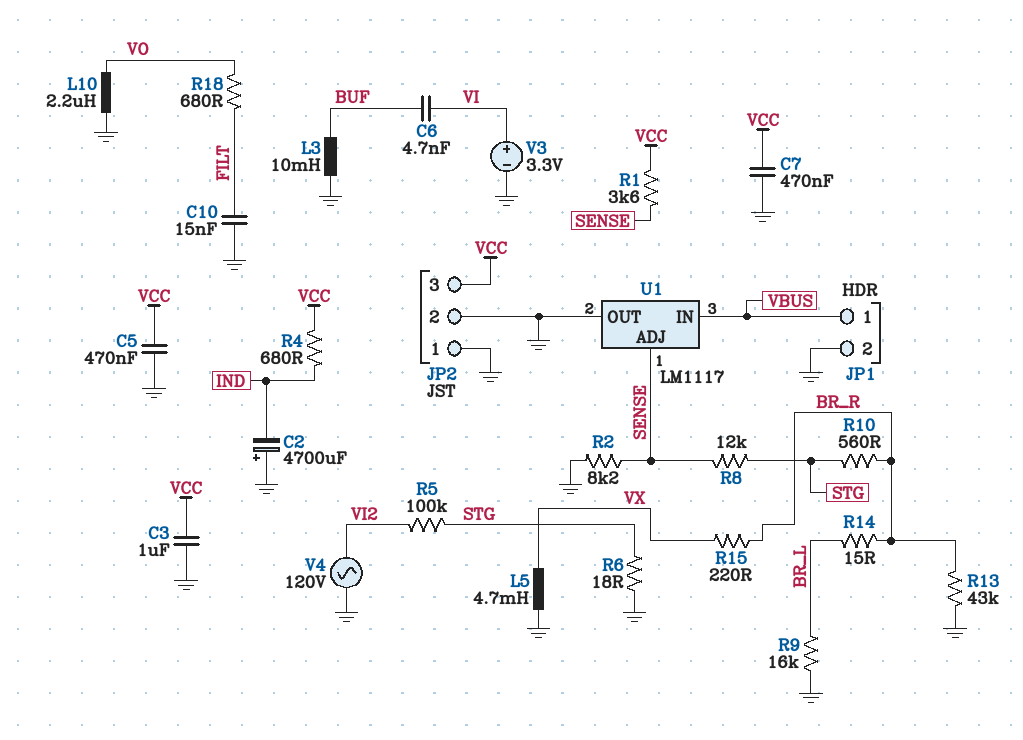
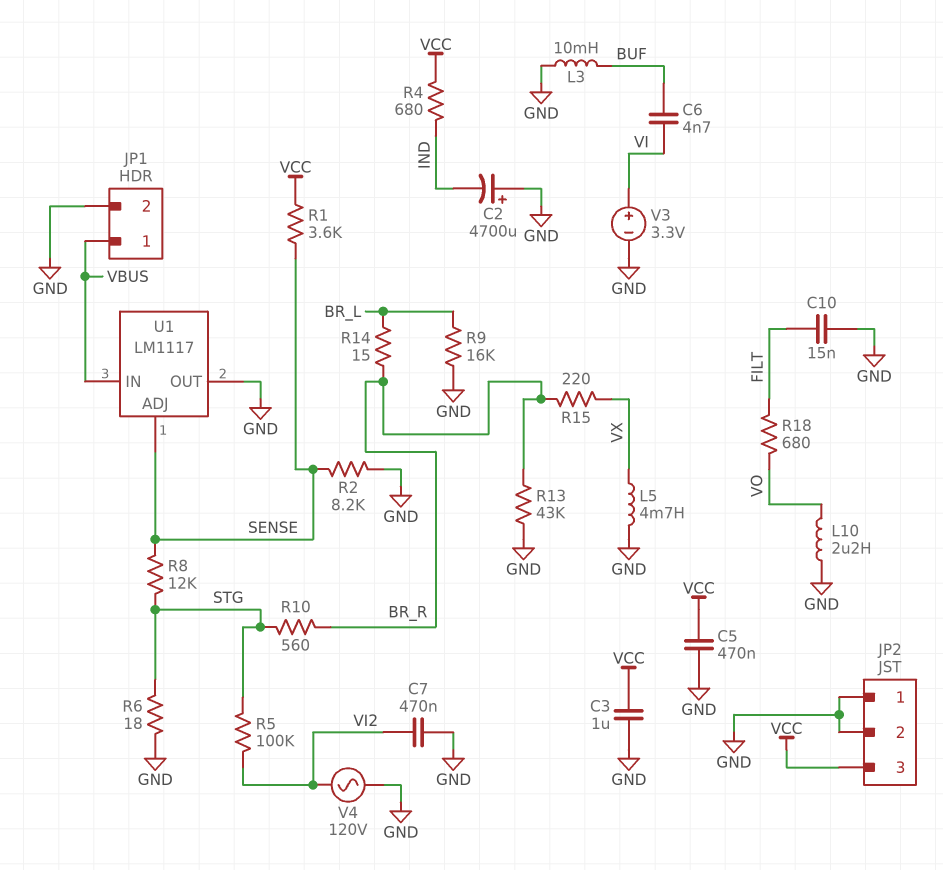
C7: 470nF (GND, VCC) -> 470nF (GND, VI2)

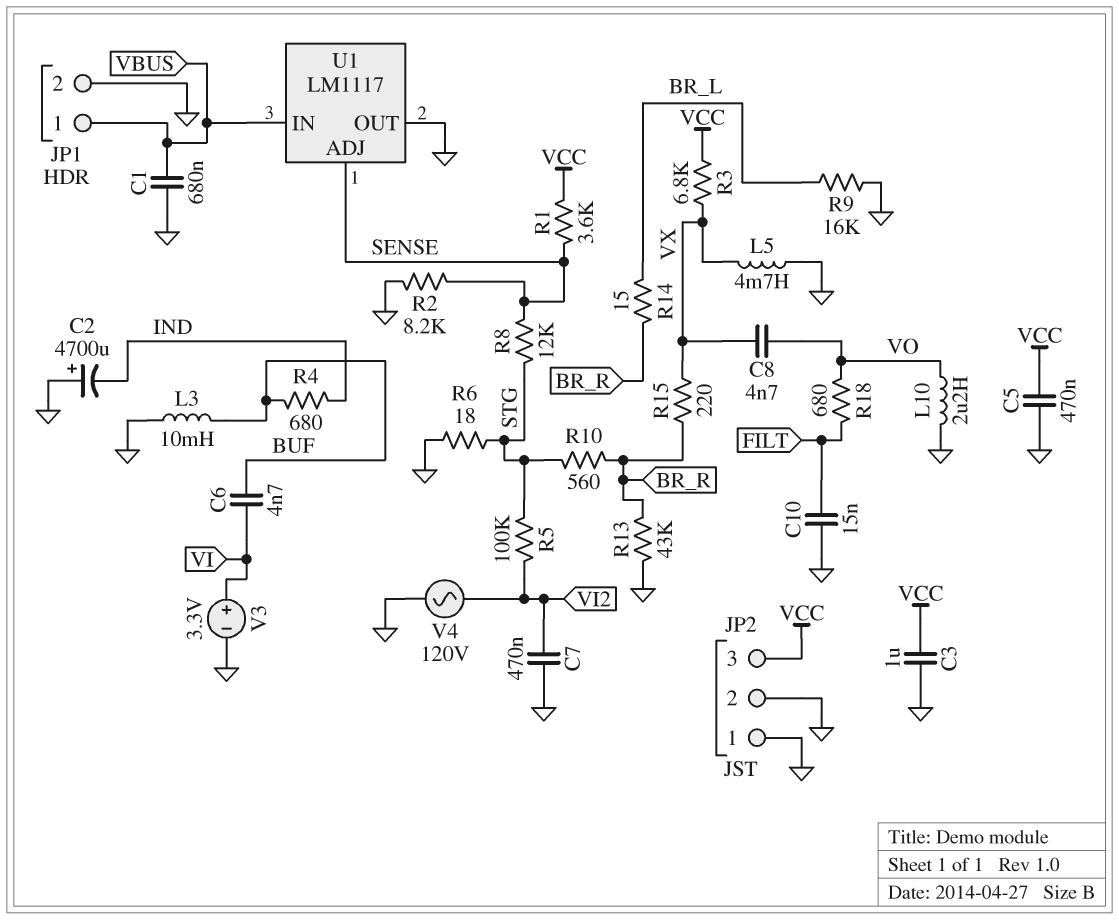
C1: none -> 680nF (GND, VBUS)
C8: none -> 4.7nF (VO, VX)
R3: none -> 6.8k (VCC, VX)
R4: 680 (IND, VCC) -> 680 (BUF, IND)

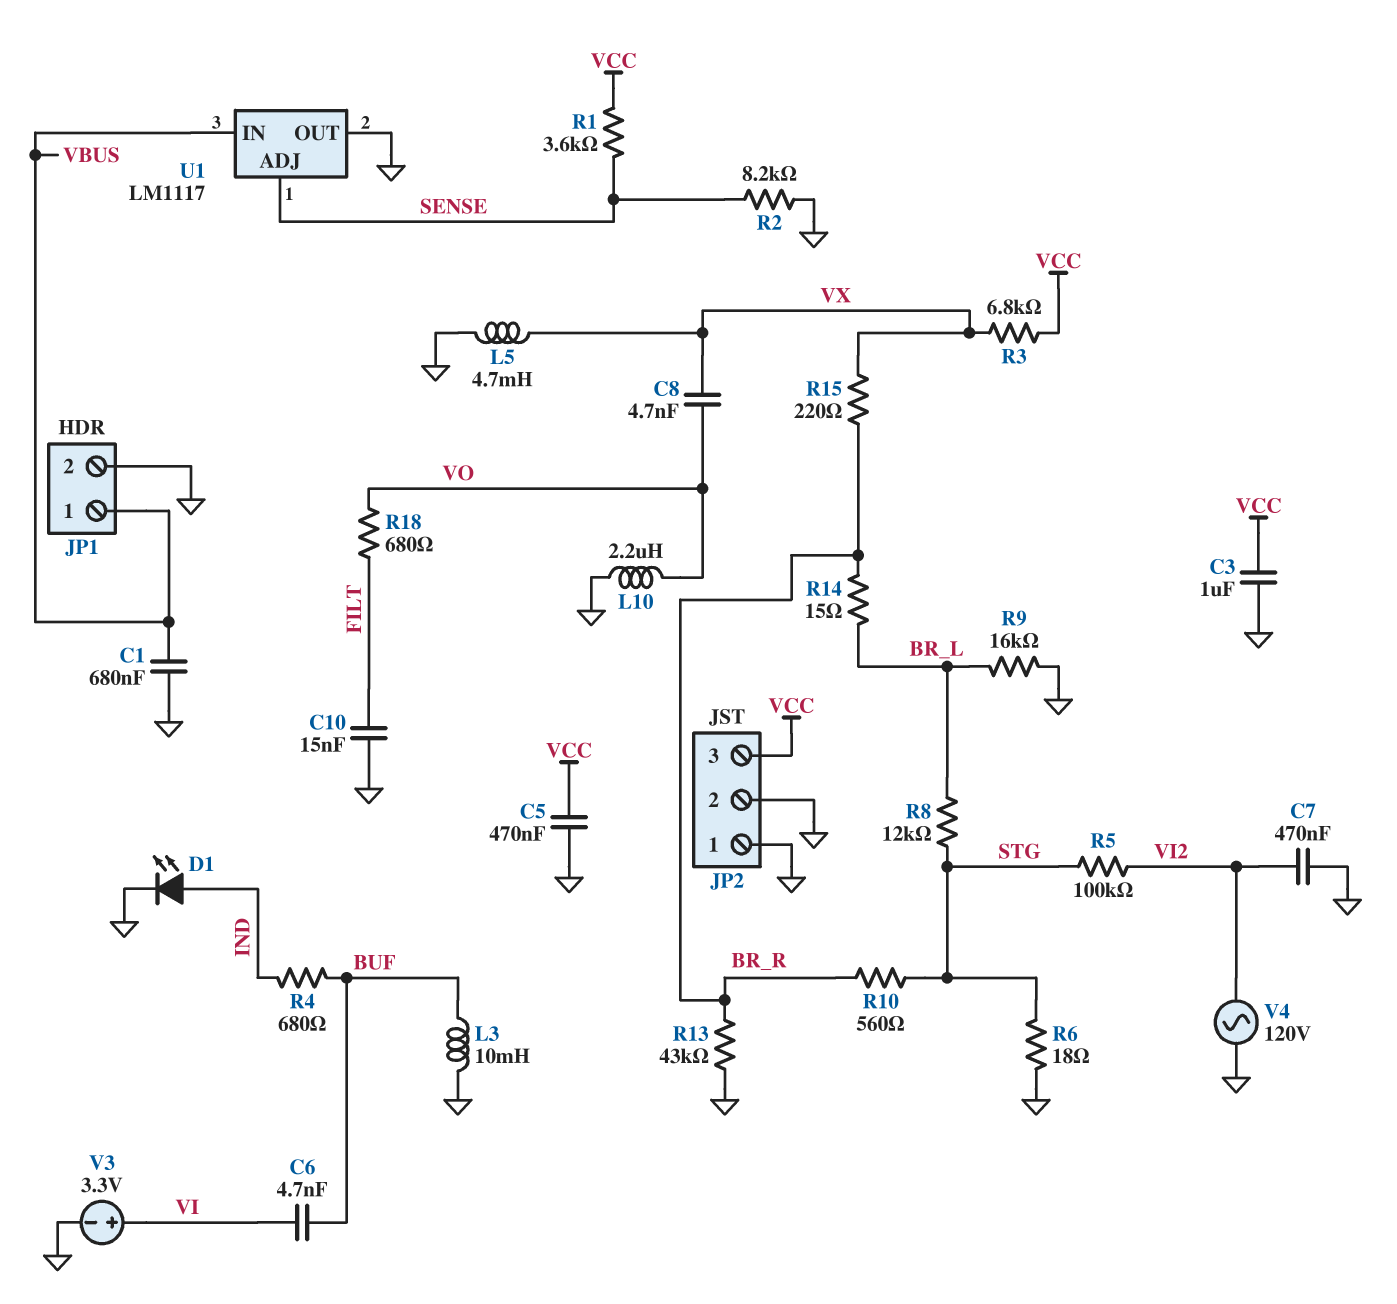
C2: 4700uF (plus GND, minus IND) -> none
D1: none -> LED (A IND, K GND)
R8: 12k (SENSE, STG) -> 12k (BR_L, STG)

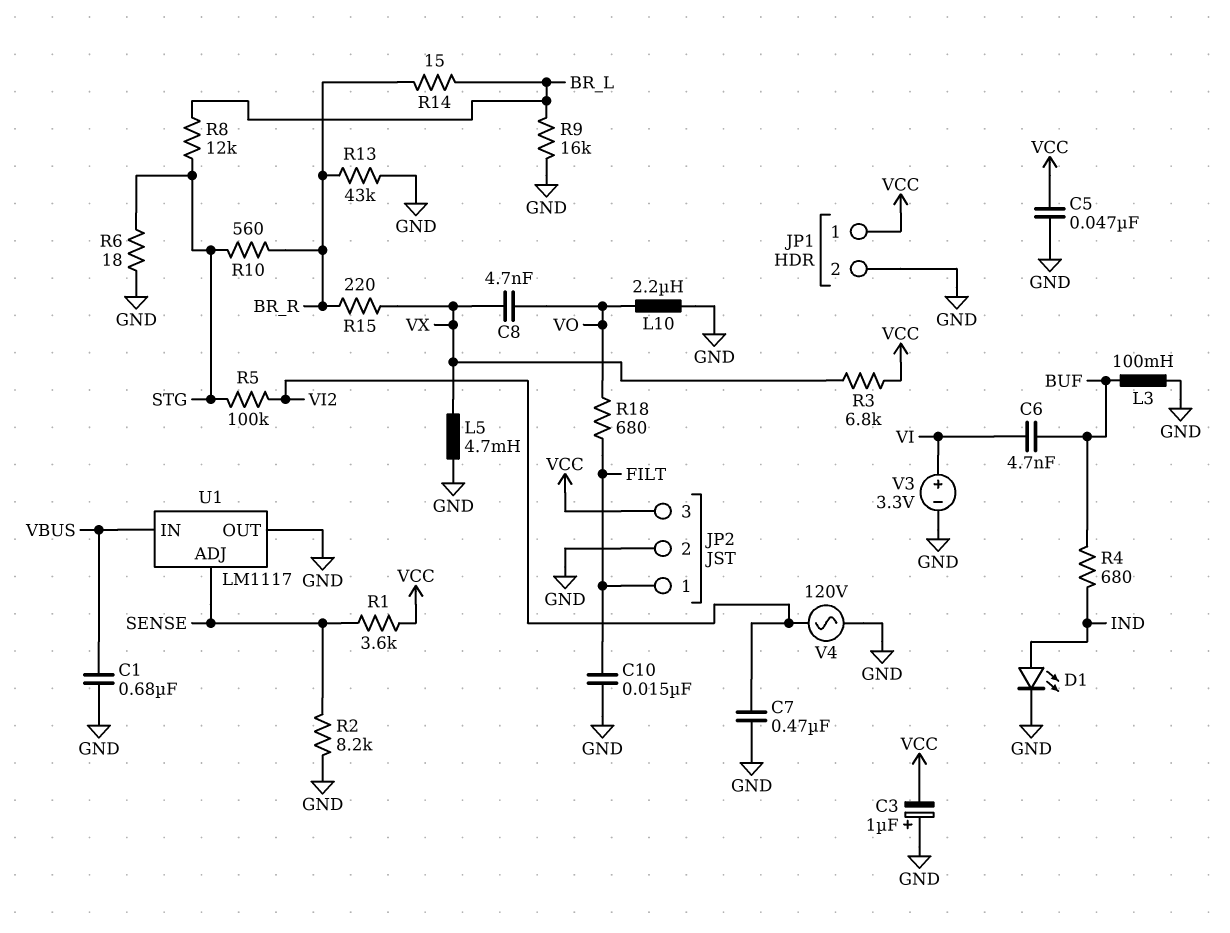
C3: 1uF (GND, VCC) -> 1uF (plus GND, minus VCC)
C5: 470nF (GND, VCC) -> 47nF (GND, VCC)
JP1 pin 1: VBUS -> VCC
JP2 pin 1: GND -> FILT
L3: 10mH (BUF, GND) -> 100mH (BUF, GND)

